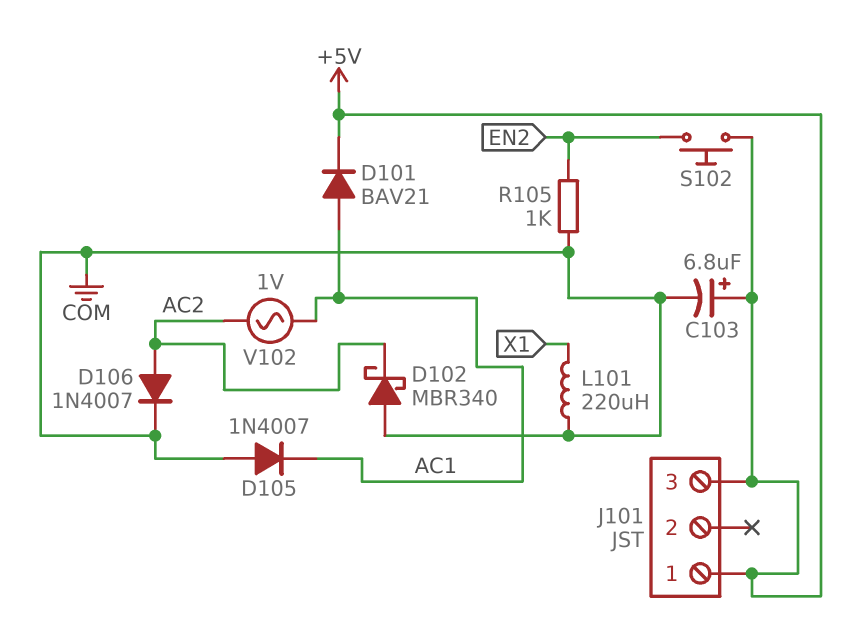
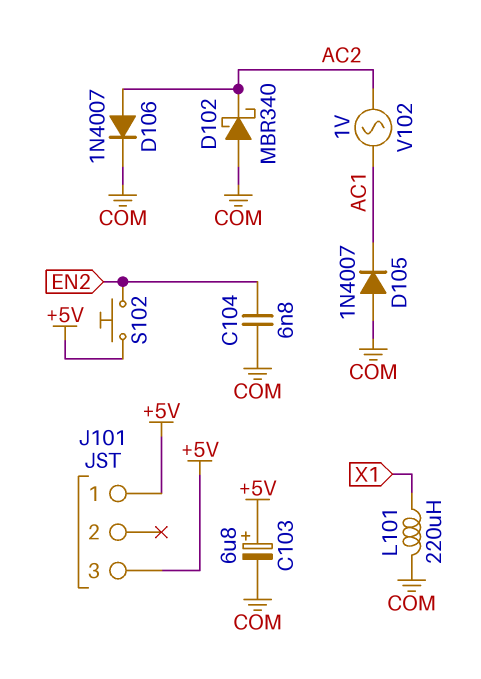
C104: none -> 6.8nF (COM, EN2)
D101: diode BAV21 (A AC1, K +5V) -> none
R105: 1k (COM, EN2) -> none

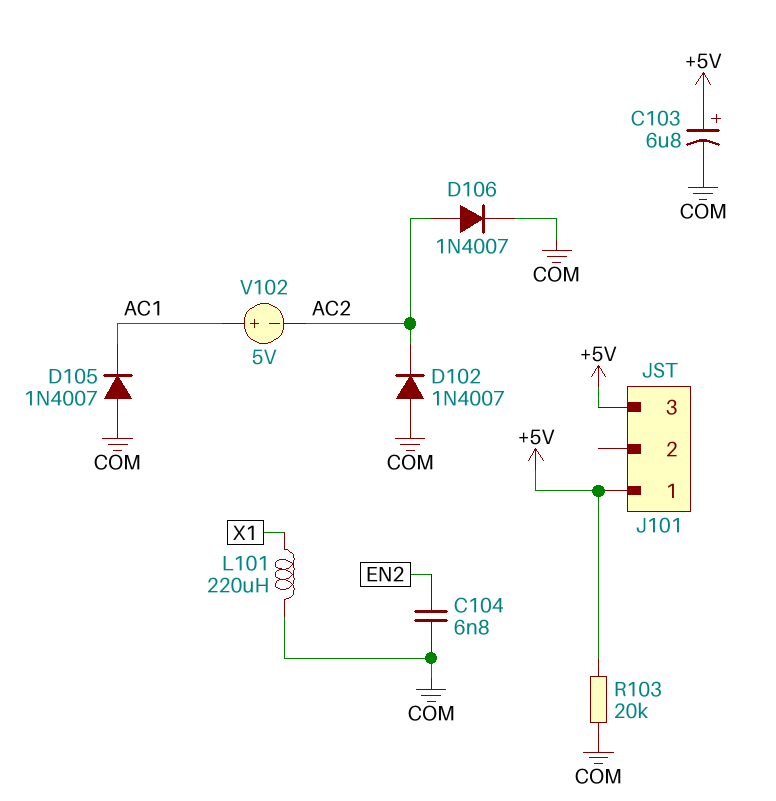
D102: schottky MBR340 (A COM, K AC2) -> diode 1N4007 (A COM, K AC2)
R103: none -> 20k (+5V, COM)
S102: button (+5V, EN2) -> none
V102: AC 1V (AC1, AC2) -> 5V (plus AC1, minus AC2)

